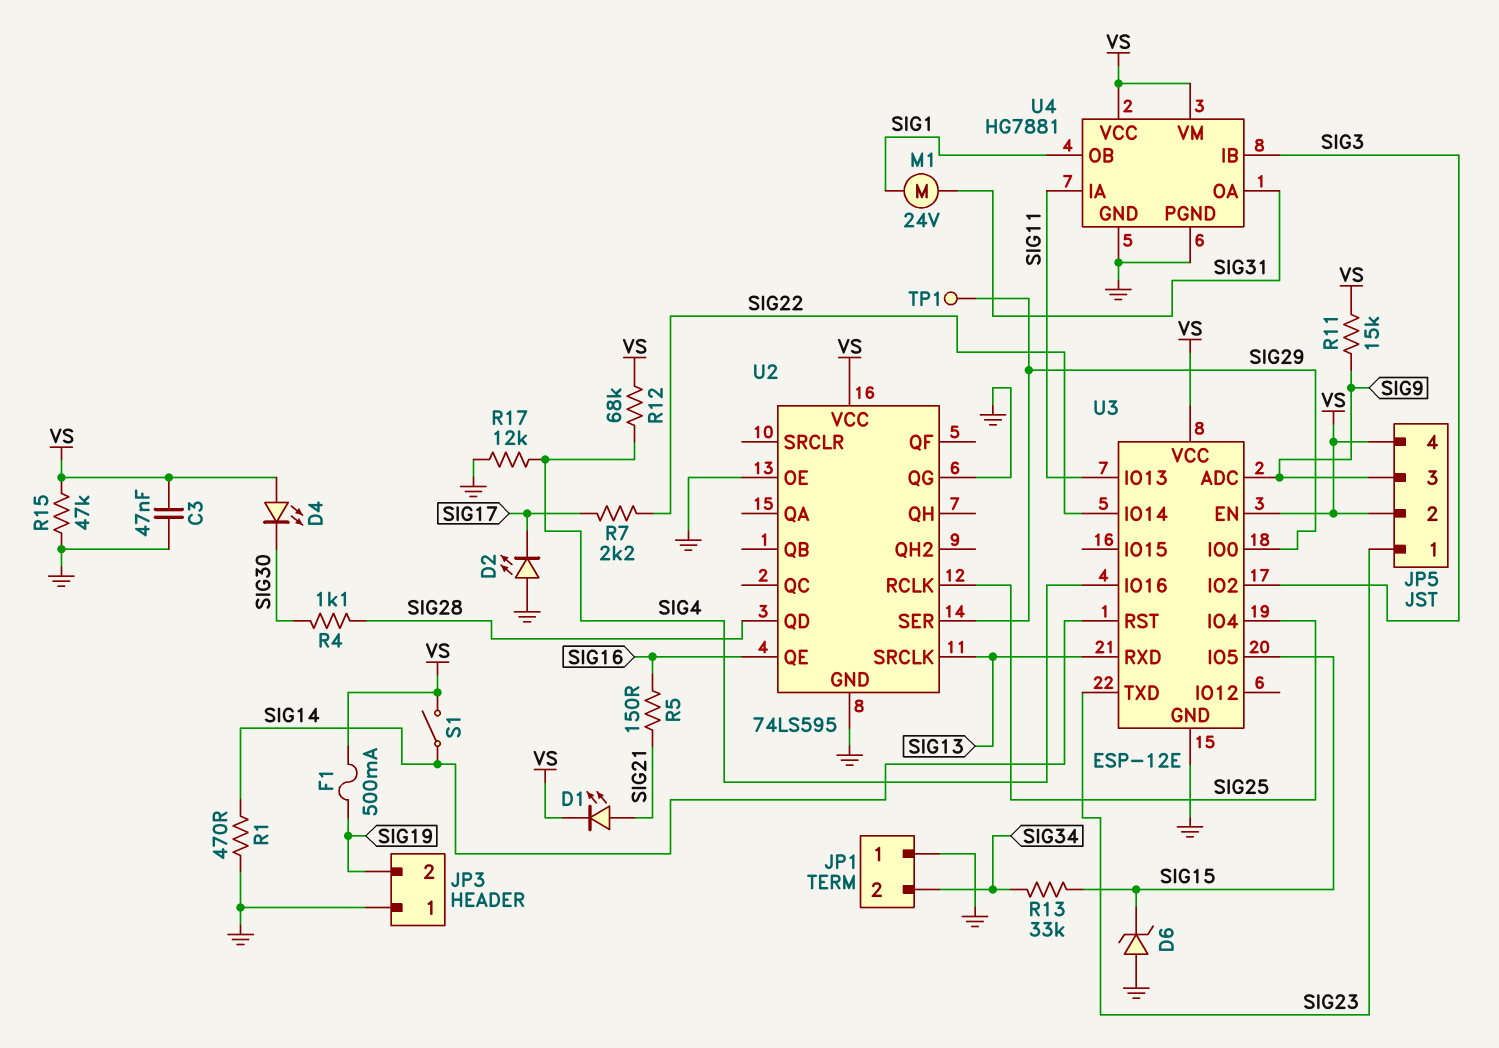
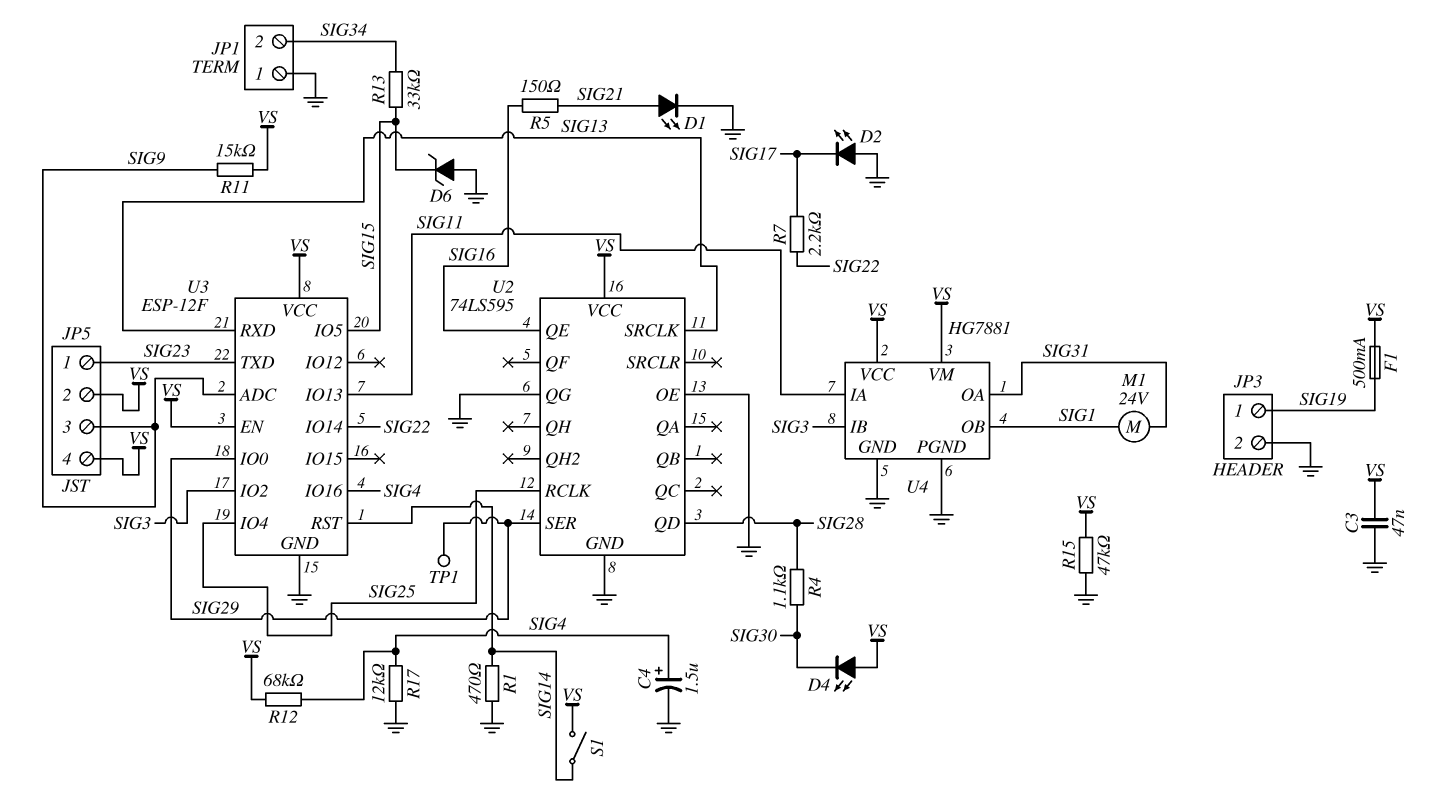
C4: none -> 1.5uF (plus SIG4, minus GND)
D1: LED (A SIG21, K VS) -> LED (A SIG21, K GND)
JP3 pin 1: GND -> SIG19
JP3 pin 2: SIG19 -> GND
U3: ESP-12E -> ESP-12F

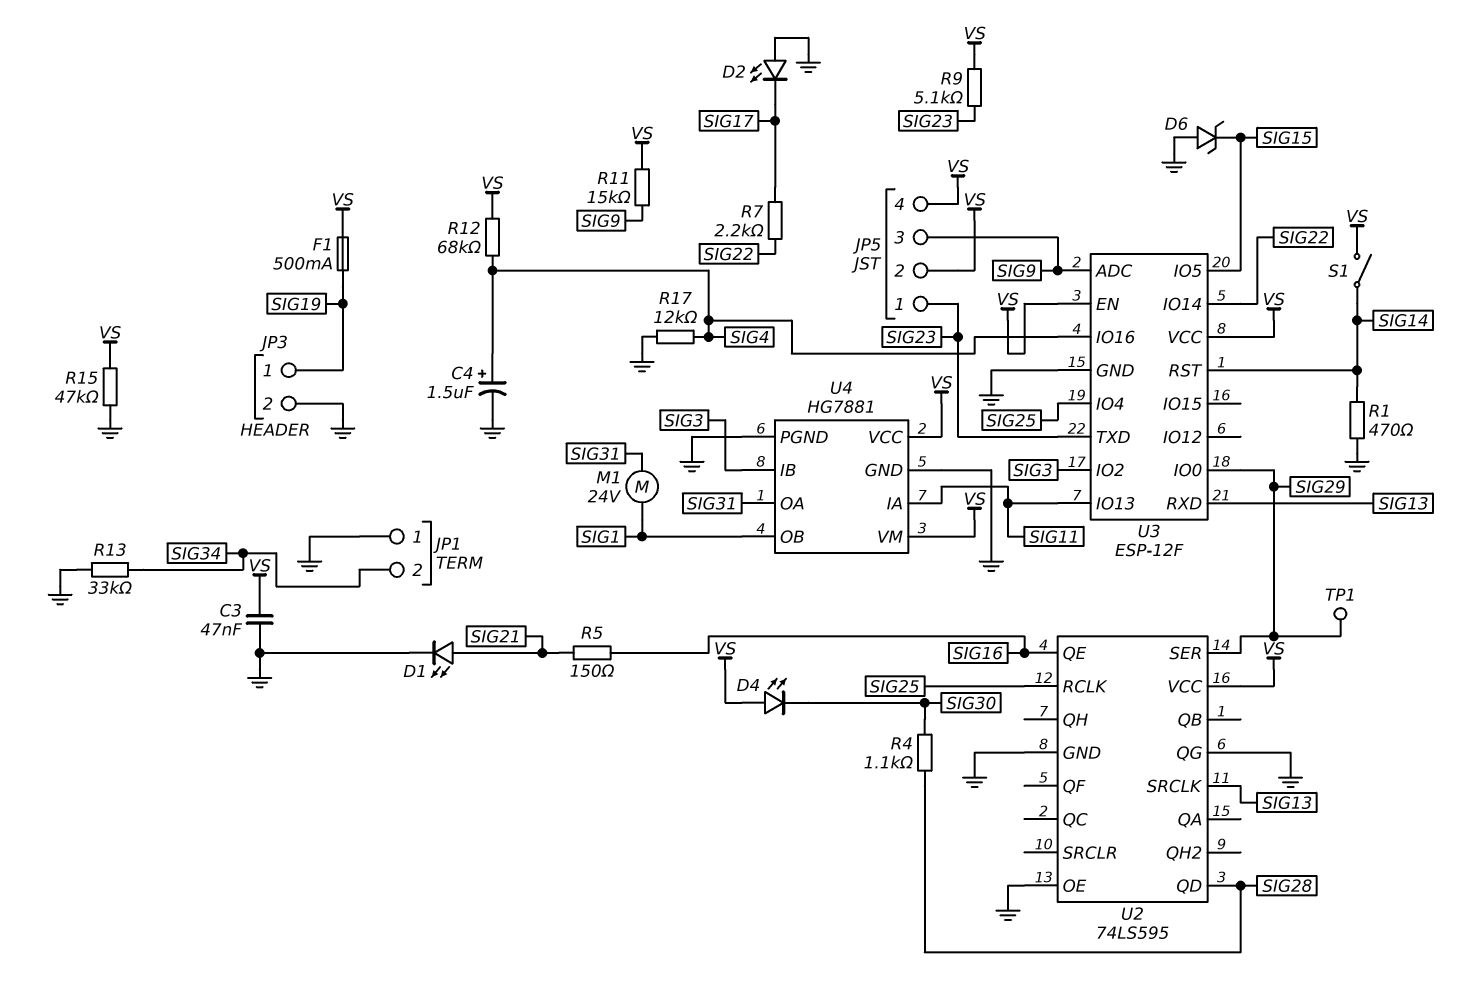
R9: none -> 5.1k (SIG23, VS)
R13: 33k (SIG15, SIG34) -> 33k (GND, SIG34)

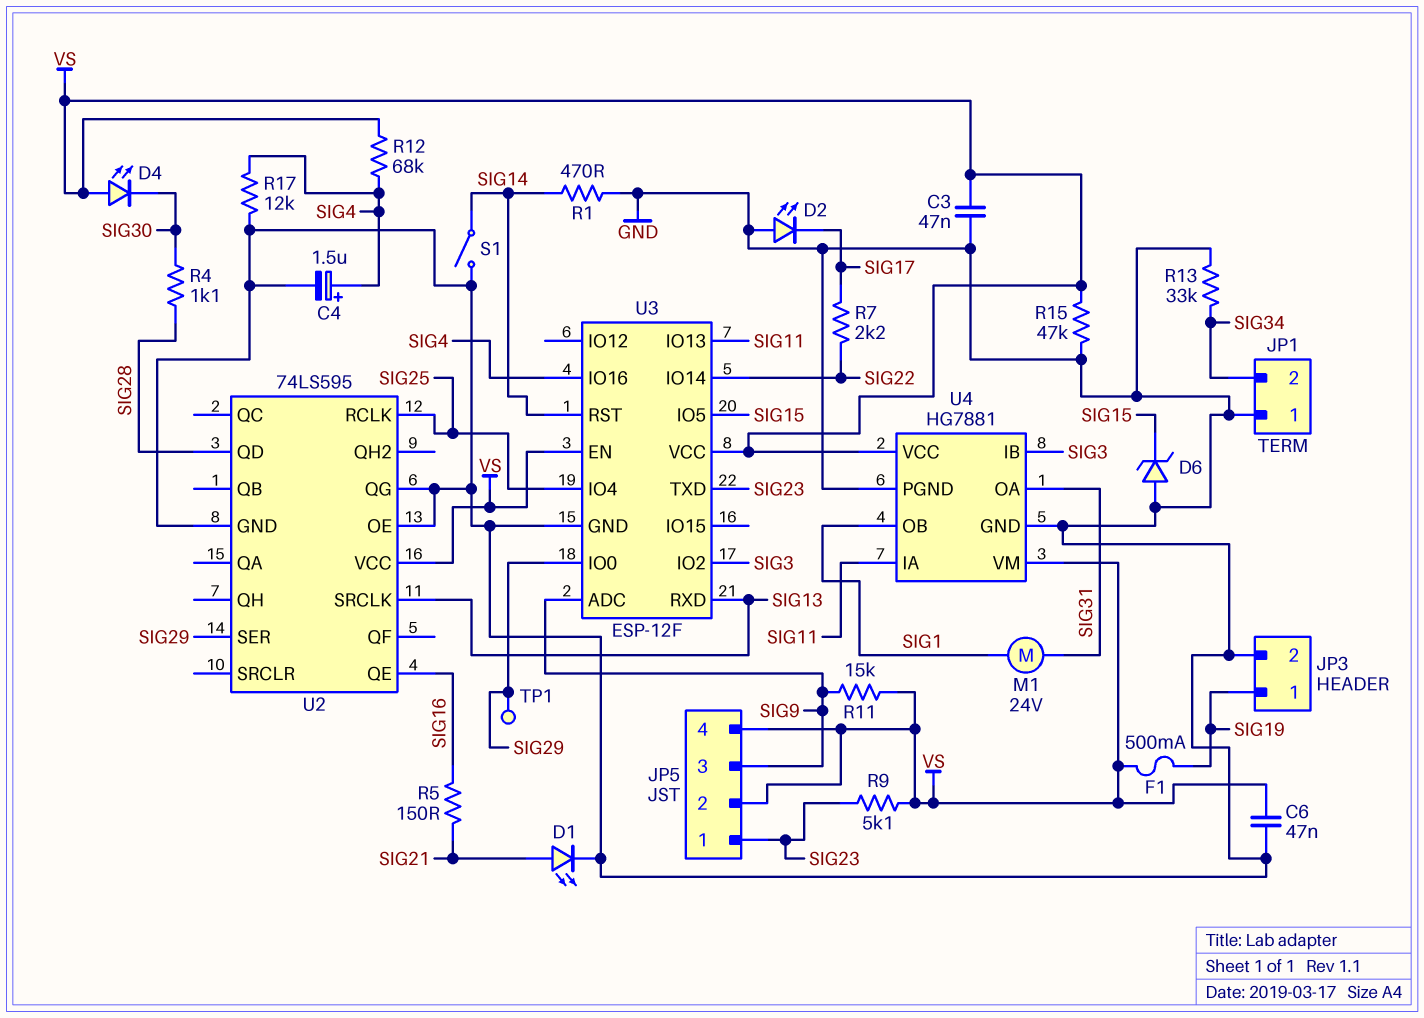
C6: none -> 47nF (GND, VS)
S1: switch (SIG14, VS) -> switch (GND, SIG14)

